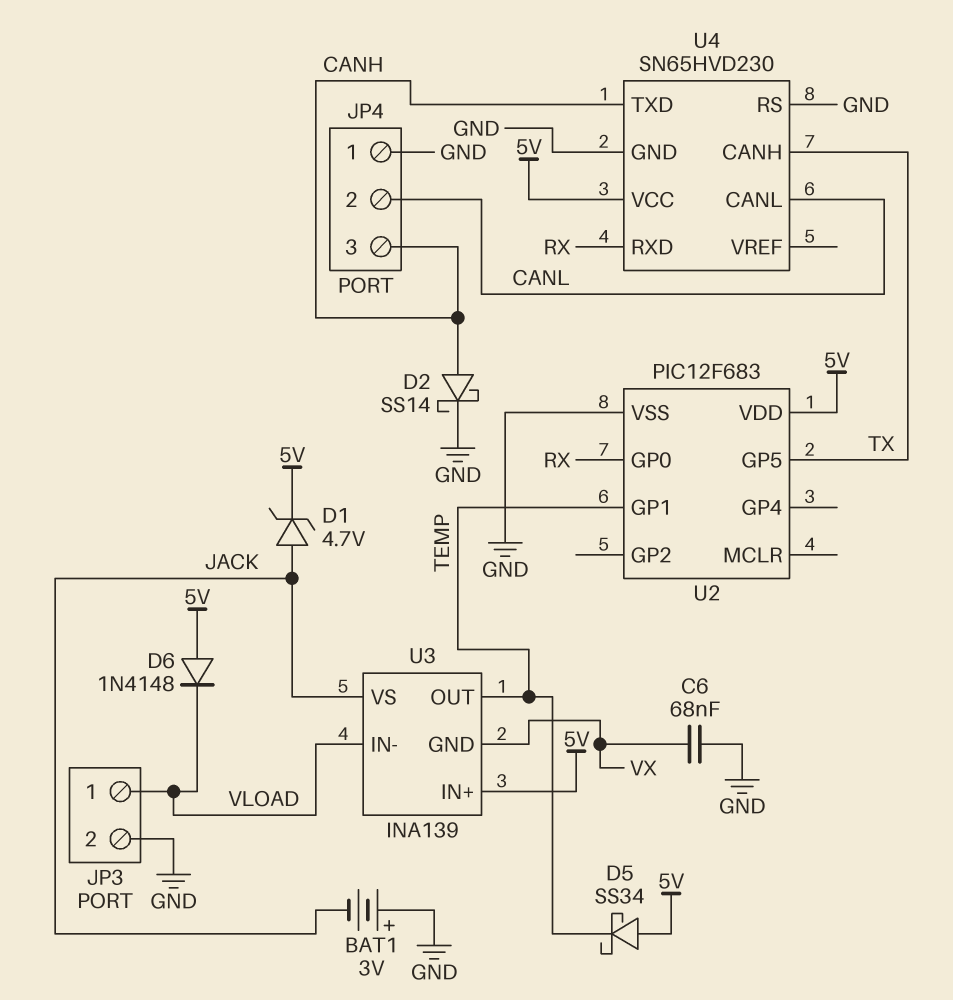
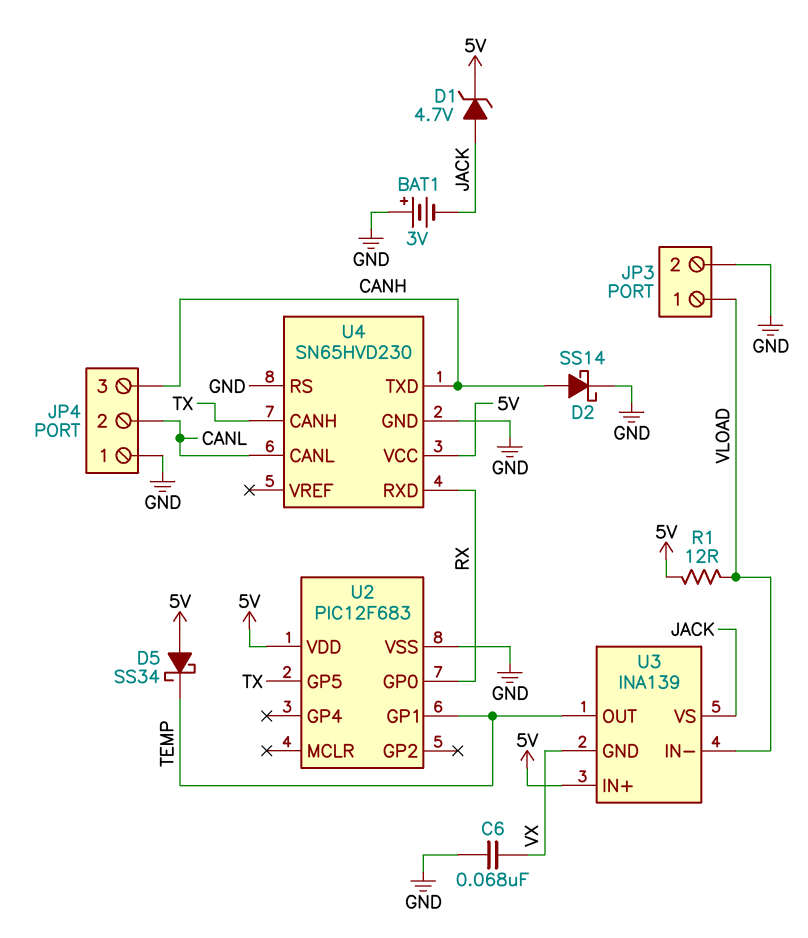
D6: diode 1N4148 (A 5V, K VLOAD) -> none
R1: none -> 12 (5V, VLOAD)

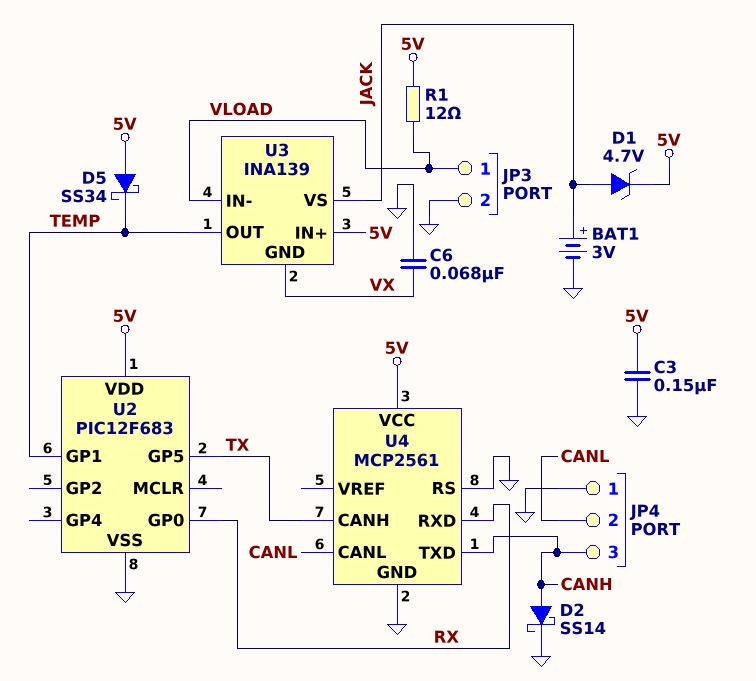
BAT1: 3V (plus GND, minus JACK) -> 3V (plus JACK, minus GND)
C3: none -> 150nF (5V, GND)
U4: SN65HVD230 -> MCP2561

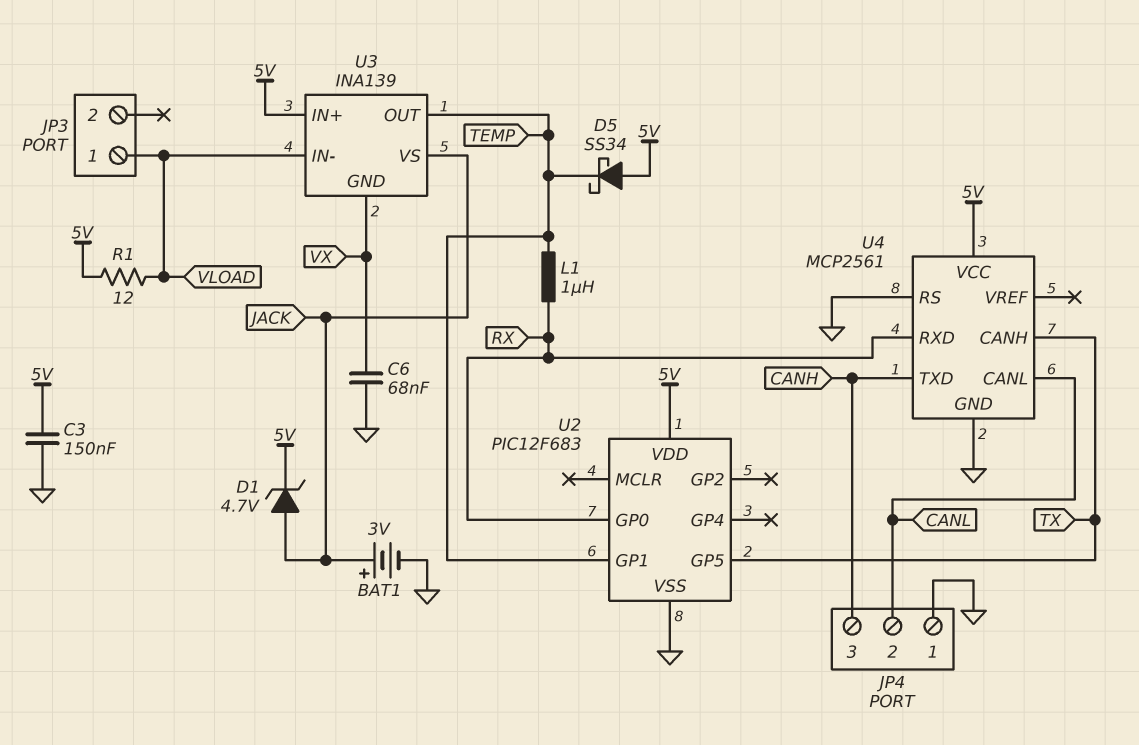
D2: schottky SS14 (A CANH, K GND) -> none
JP3 pin 2: GND -> none
L1: none -> 1uH (RX, TEMP)

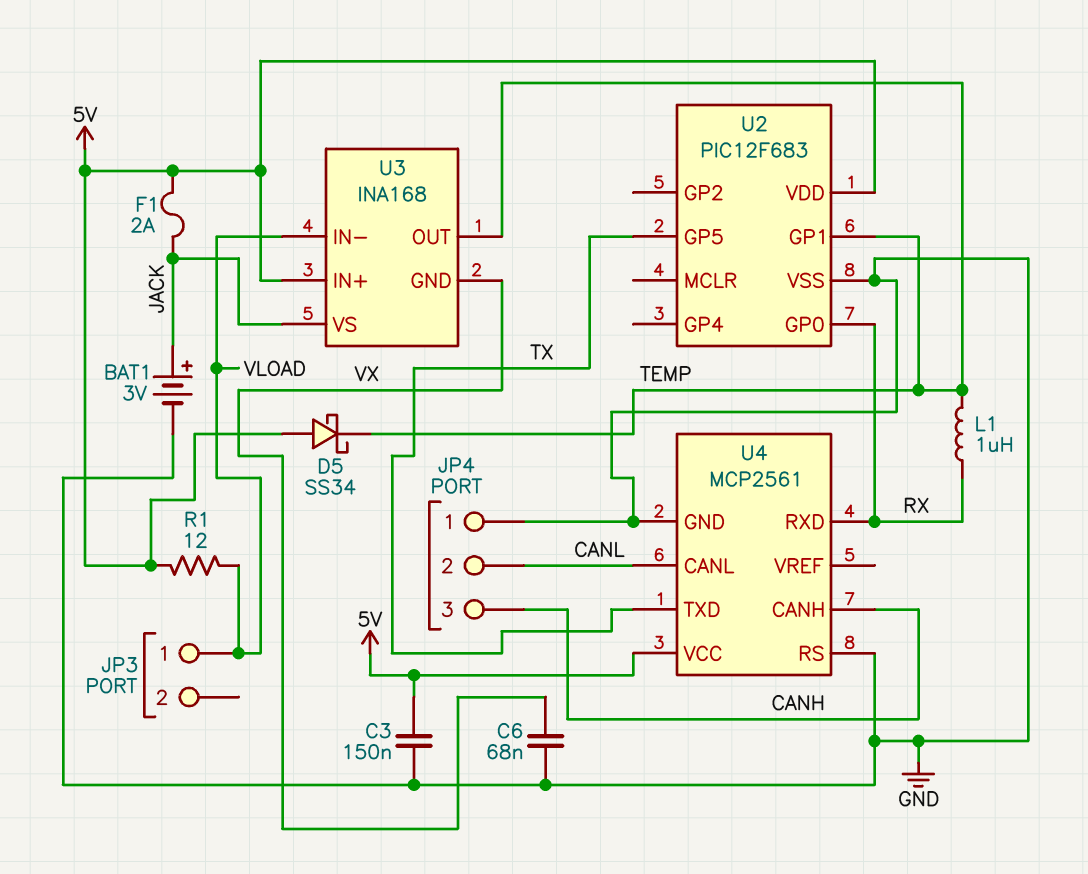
D1: zener 4.7V (A JACK, K 5V) -> none
F1: none -> 2A (5V, JACK)
U3: INA139 -> INA168
U4 pin CANH: TX -> CANH
U4 pin TXD: CANH -> TX

